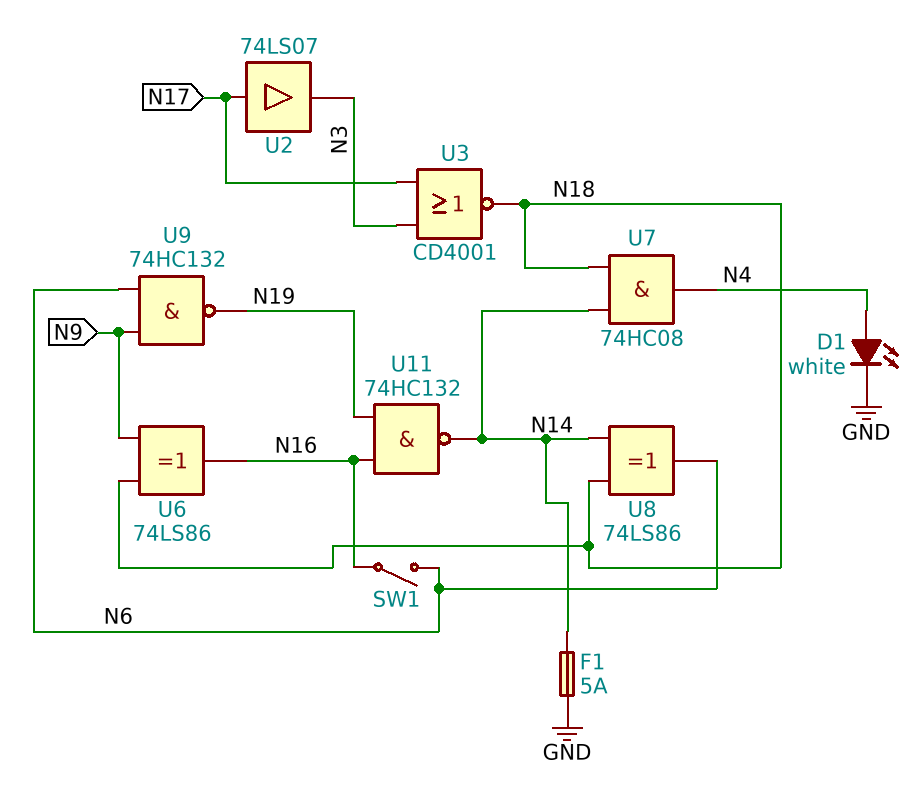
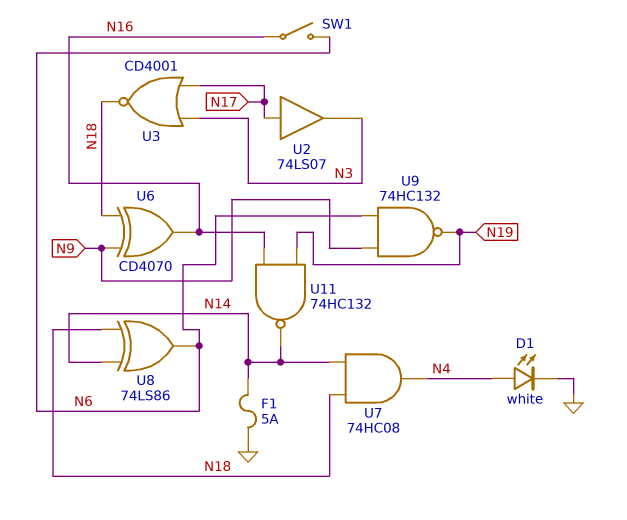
U6: XOR 74LS86 (in N9, in N18, out N16) -> XOR CD4070 (in N9, in N18, out N16)

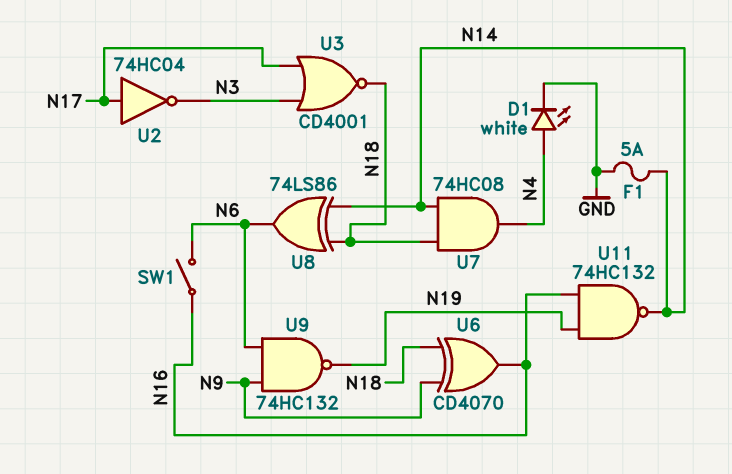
U2: buffer 74LS07 (in N17, out N3) -> NOT 74HC04 (in N17, out N3)

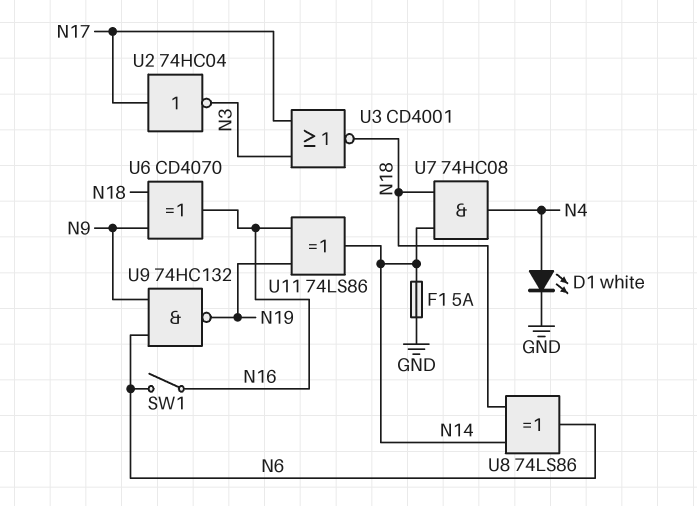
U11: NAND 74HC132 (in N16, in N19, out N14) -> XOR 74LS86 (in N16, in N19, out N14)

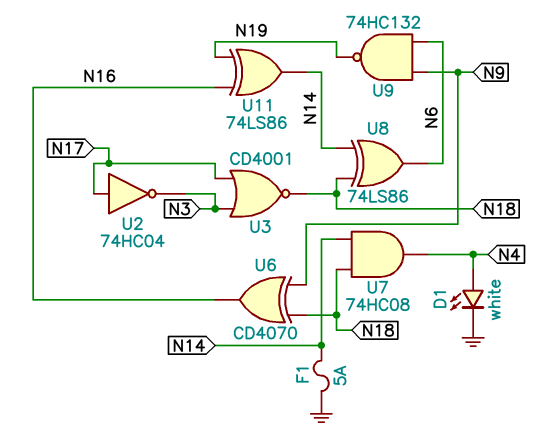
SW1: switch (N6, N16) -> none

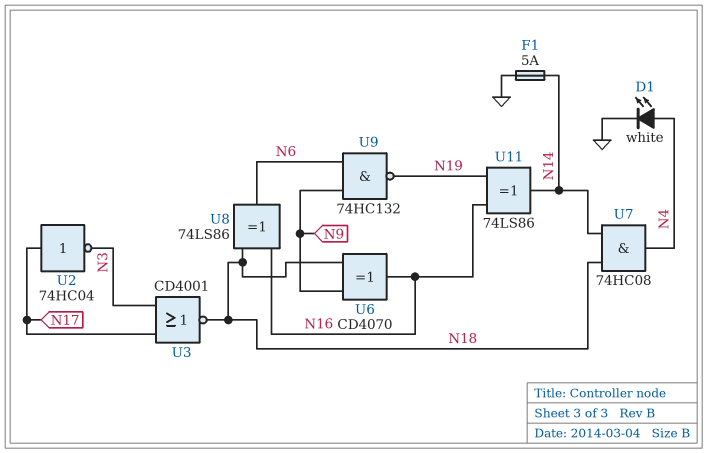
U8: XOR 74LS86 (in N14, in N18, out N6) -> XOR 74LS86 (in N16, in N18, out N6)

